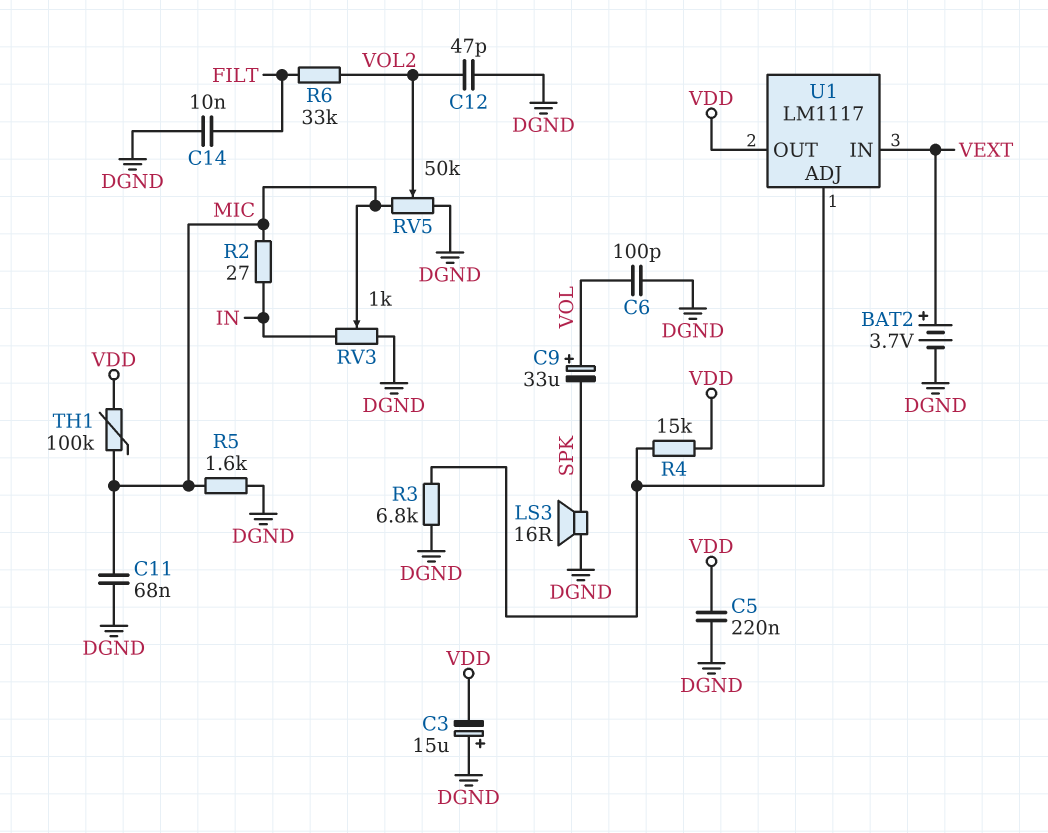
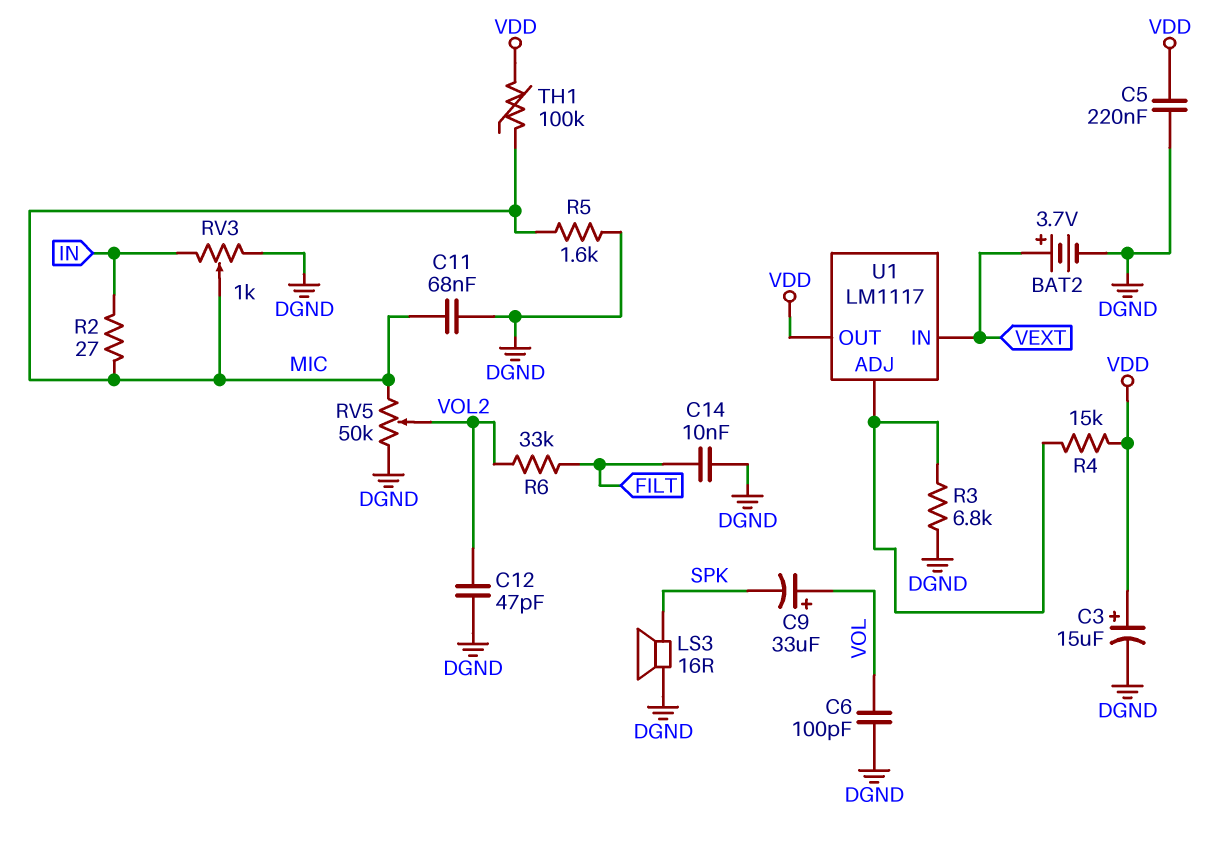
C3: 15uF (plus DGND, minus VDD) -> 15uF (plus VDD, minus DGND)

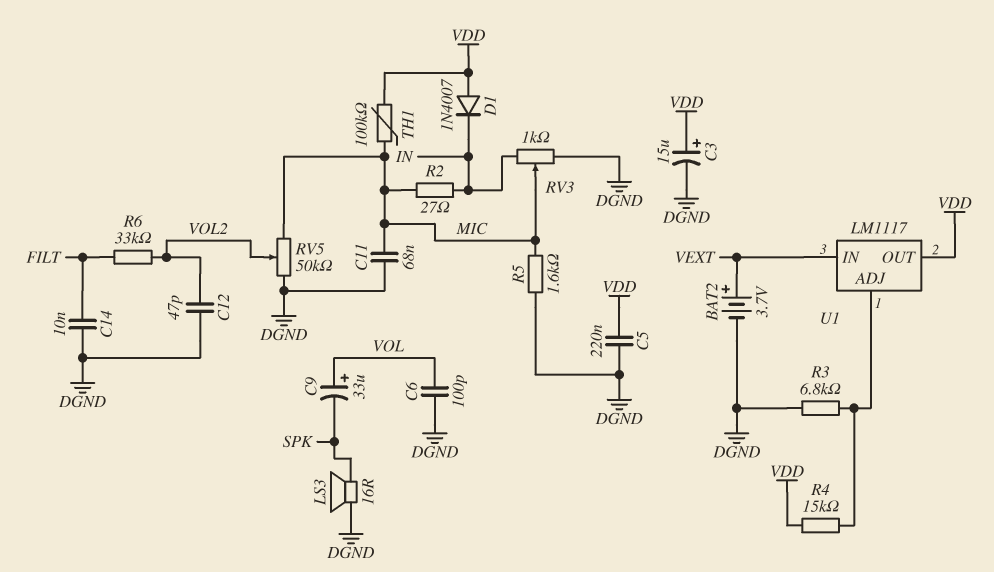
D1: none -> diode 1N4007 (A VDD, K IN)

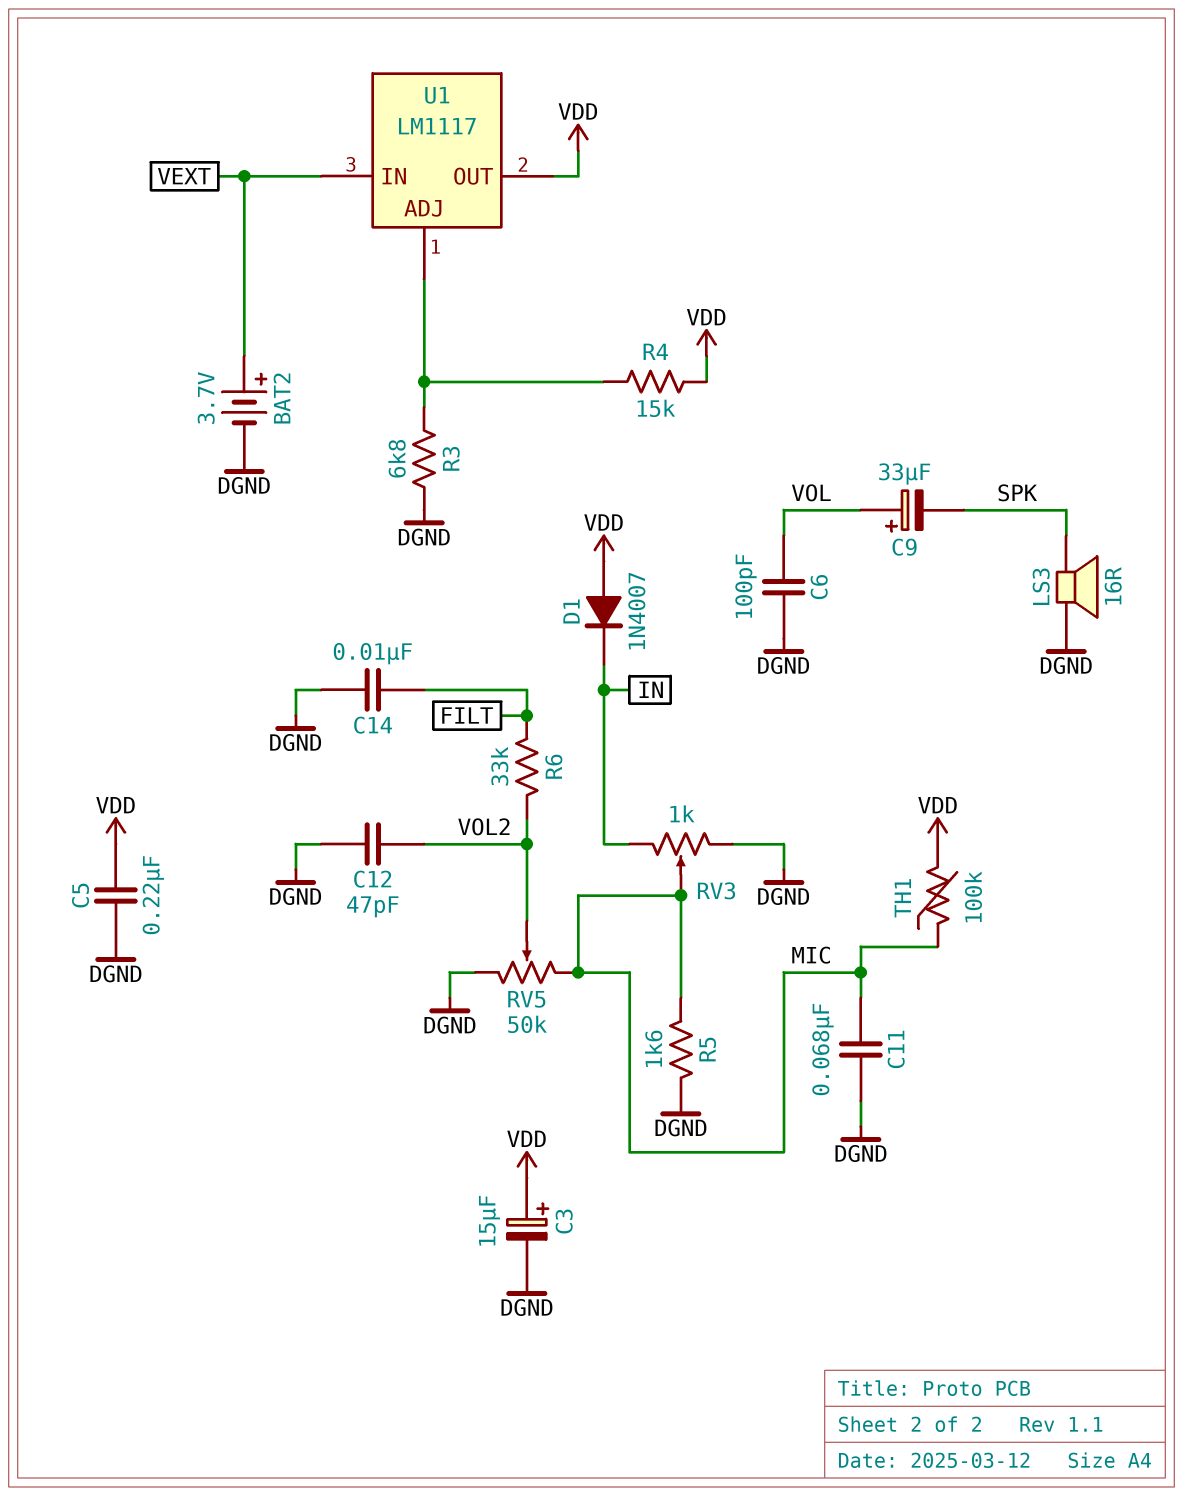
R2: 27 (IN, MIC) -> none

